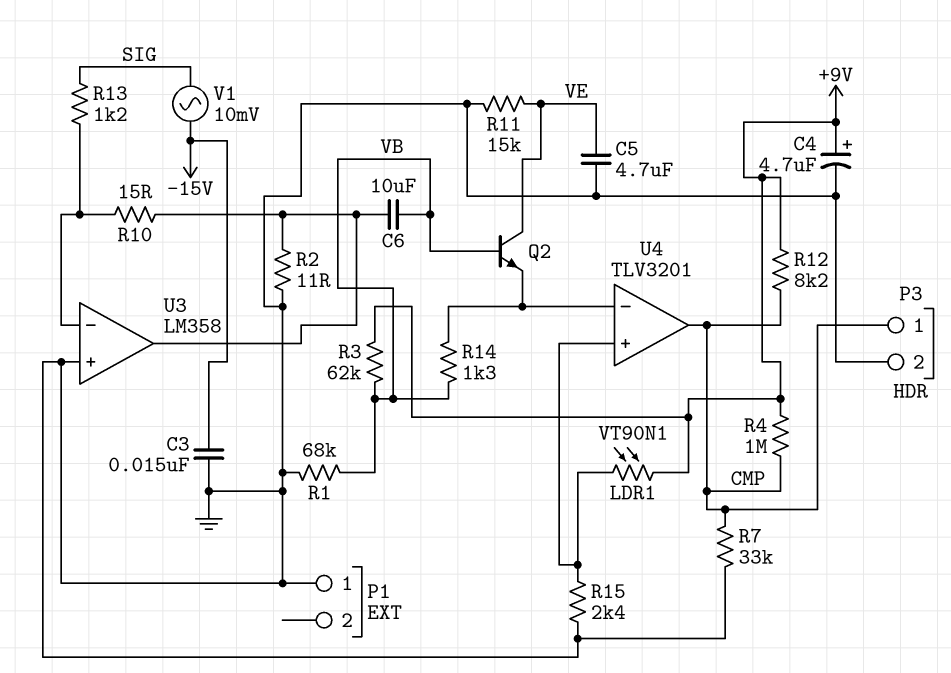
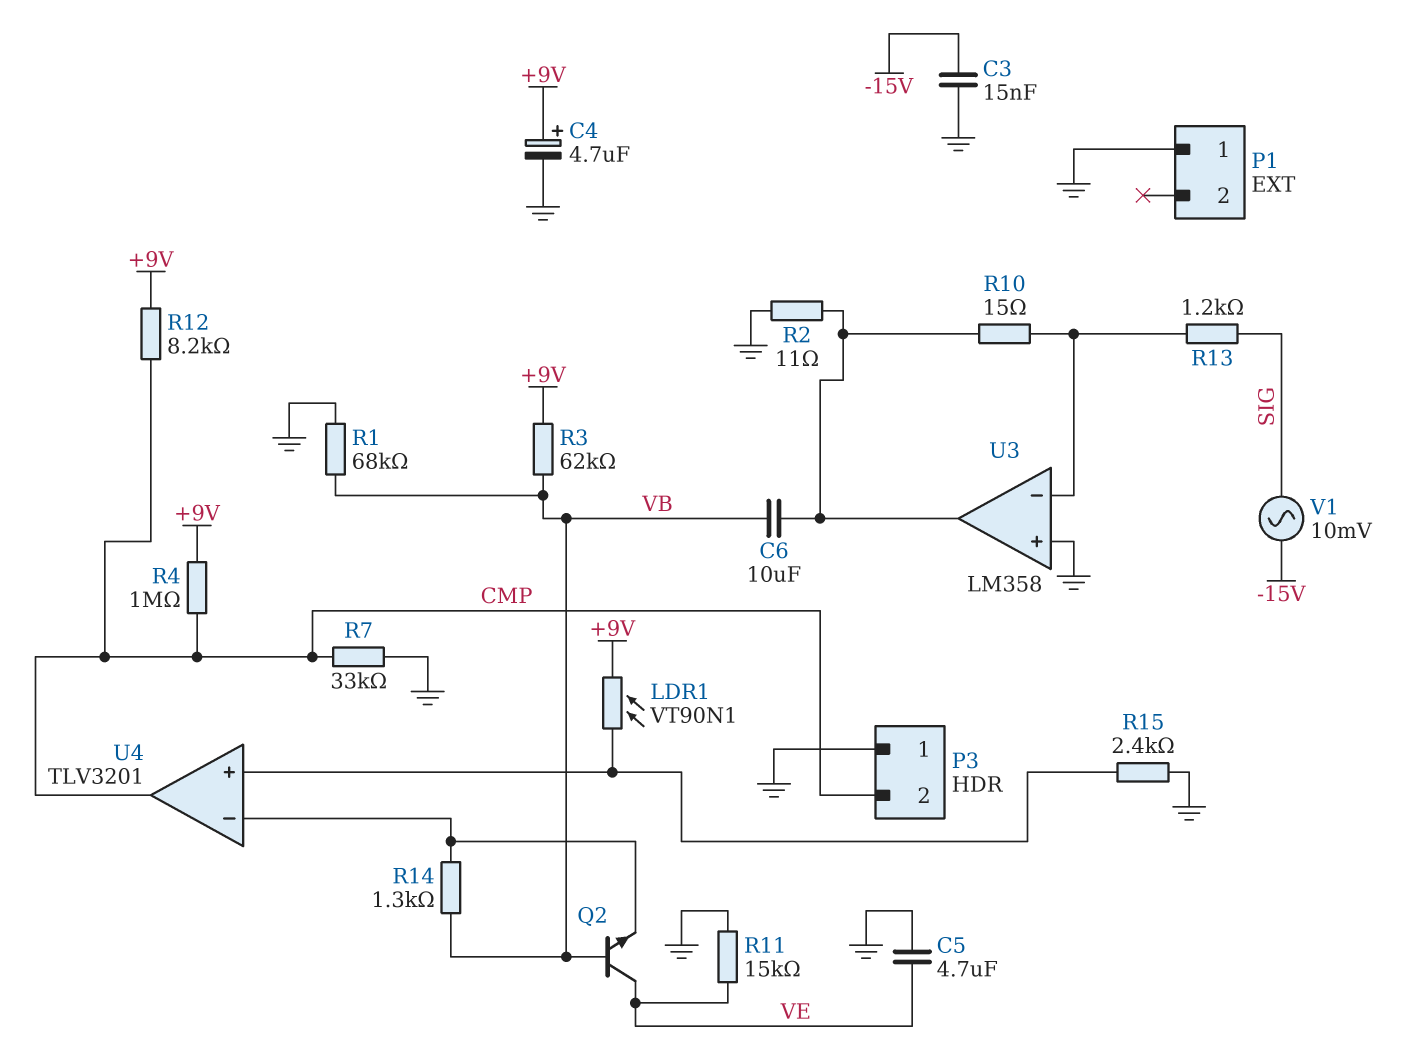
P3 pin 1: CMP -> GND
P3 pin 2: GND -> CMP

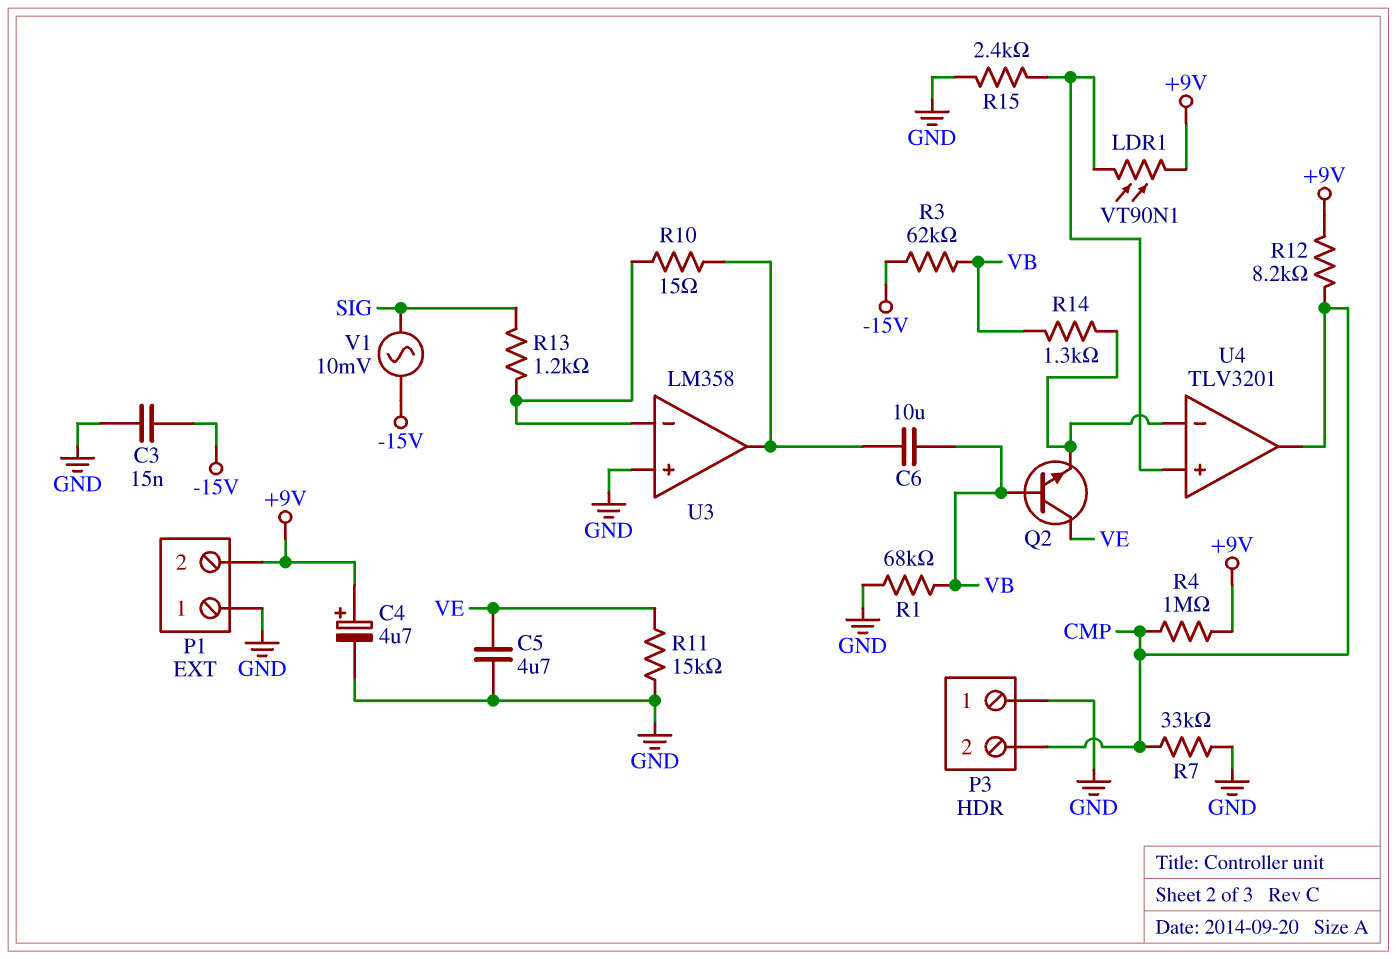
P1 pin 2: none -> +9V
R2: 11 (GND, U3/out) -> none
R3: 62k (+9V, VB) -> 62k (-15V, VB)

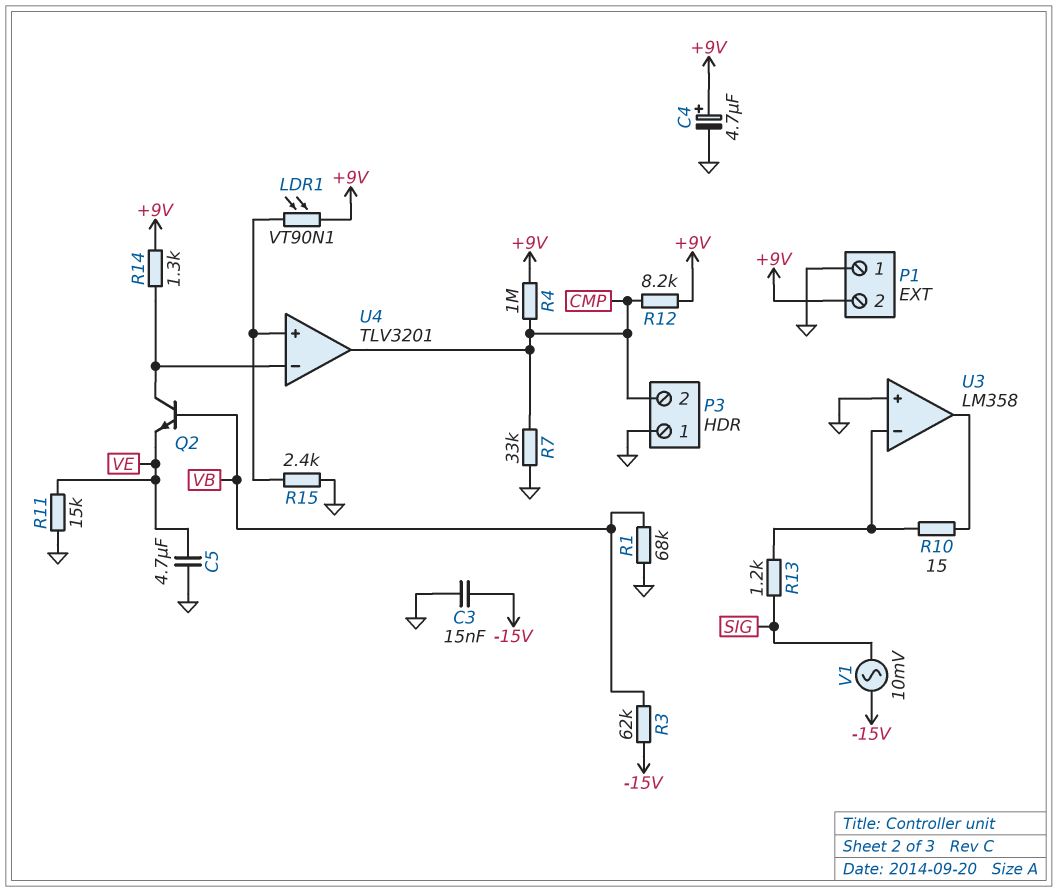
C6: 10uF (U3/out, VB) -> none
Q2: NPN (B VB, C VE, E U4/in-) -> NPN (B VB, C U4/in-, E VE)
R14: 1.3k (U4/in-, VB) -> 1.3k (+9V, U4/in-)

